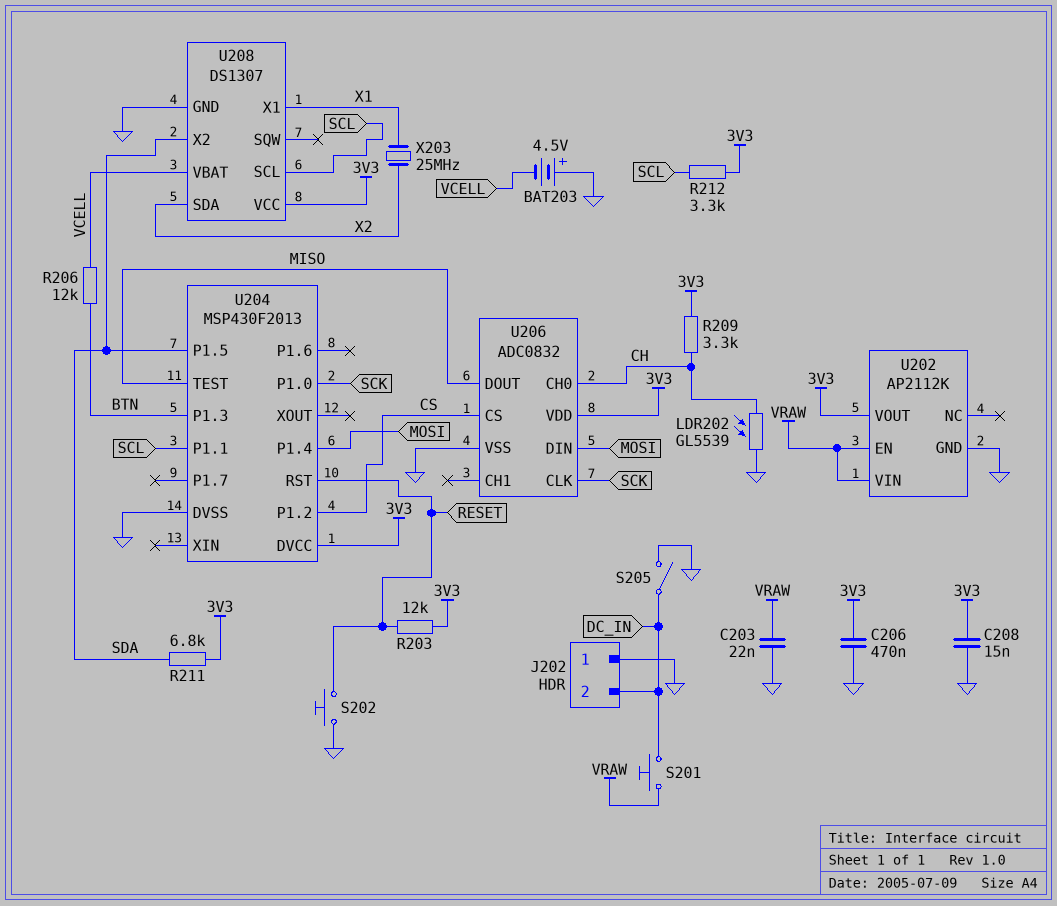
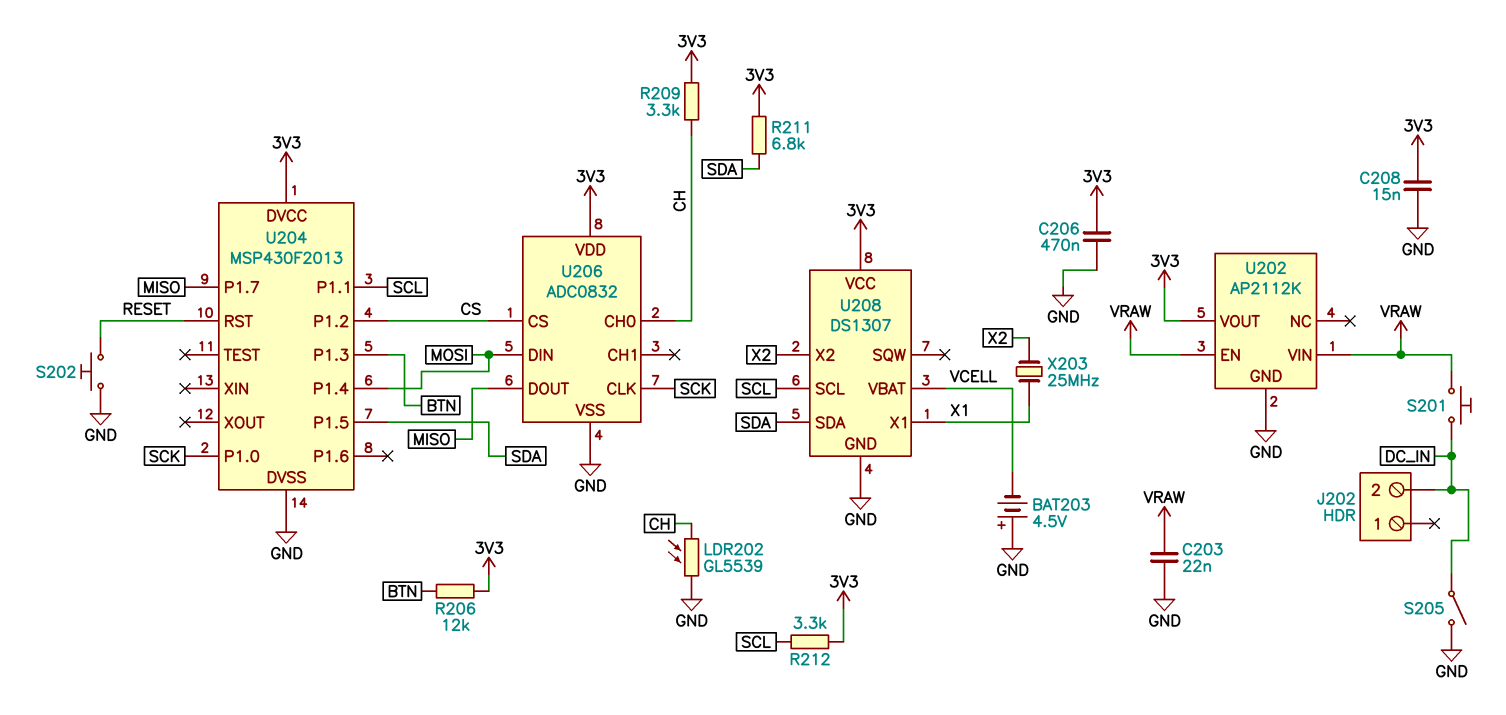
J202 pin 1: GND -> none
R203: 12k (3V3, RESET) -> none
R206: 12k (BTN, VCELL) -> 12k (3V3, BTN)
U204 pin P1.7: none -> MISO
U204 pin TEST: MISO -> none
U208 pin SDA: X2 -> SDA
U208 pin X2: SDA -> X2

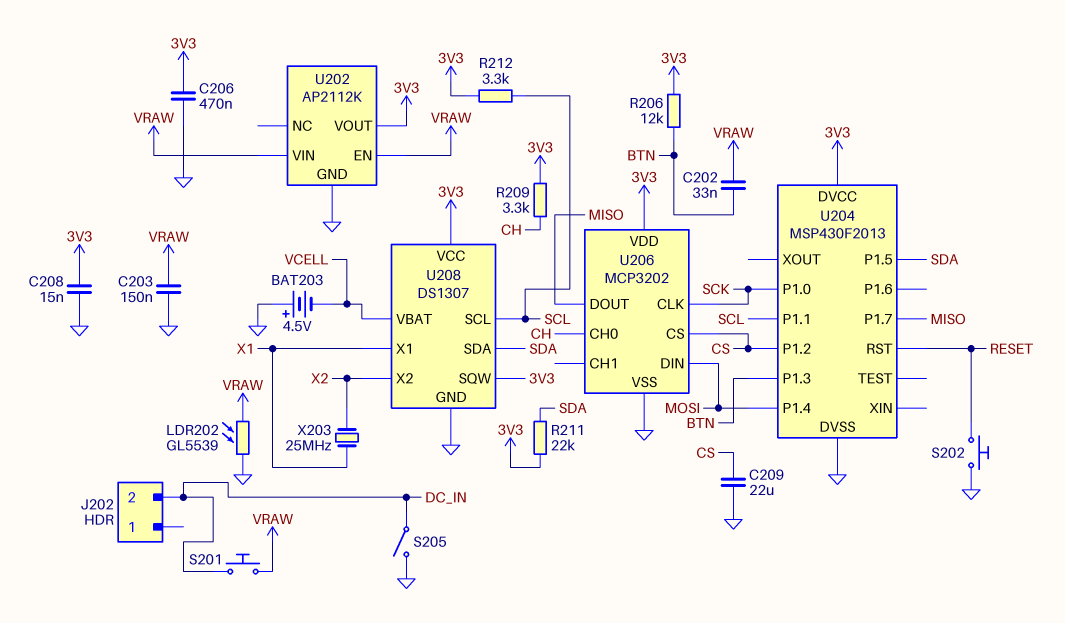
C202: none -> 33nF (BTN, VRAW)
C203: 22nF (GND, VRAW) -> 150nF (GND, VRAW)
C209: none -> 22uF (CS, GND)
LDR202: GL5539 (CH, GND) -> GL5539 (GND, VRAW)
R211: 6.8k (3V3, SDA) -> 22k (3V3, SDA)
U206: ADC0832 -> MCP3202
U208 pin SQW: none -> 3V3

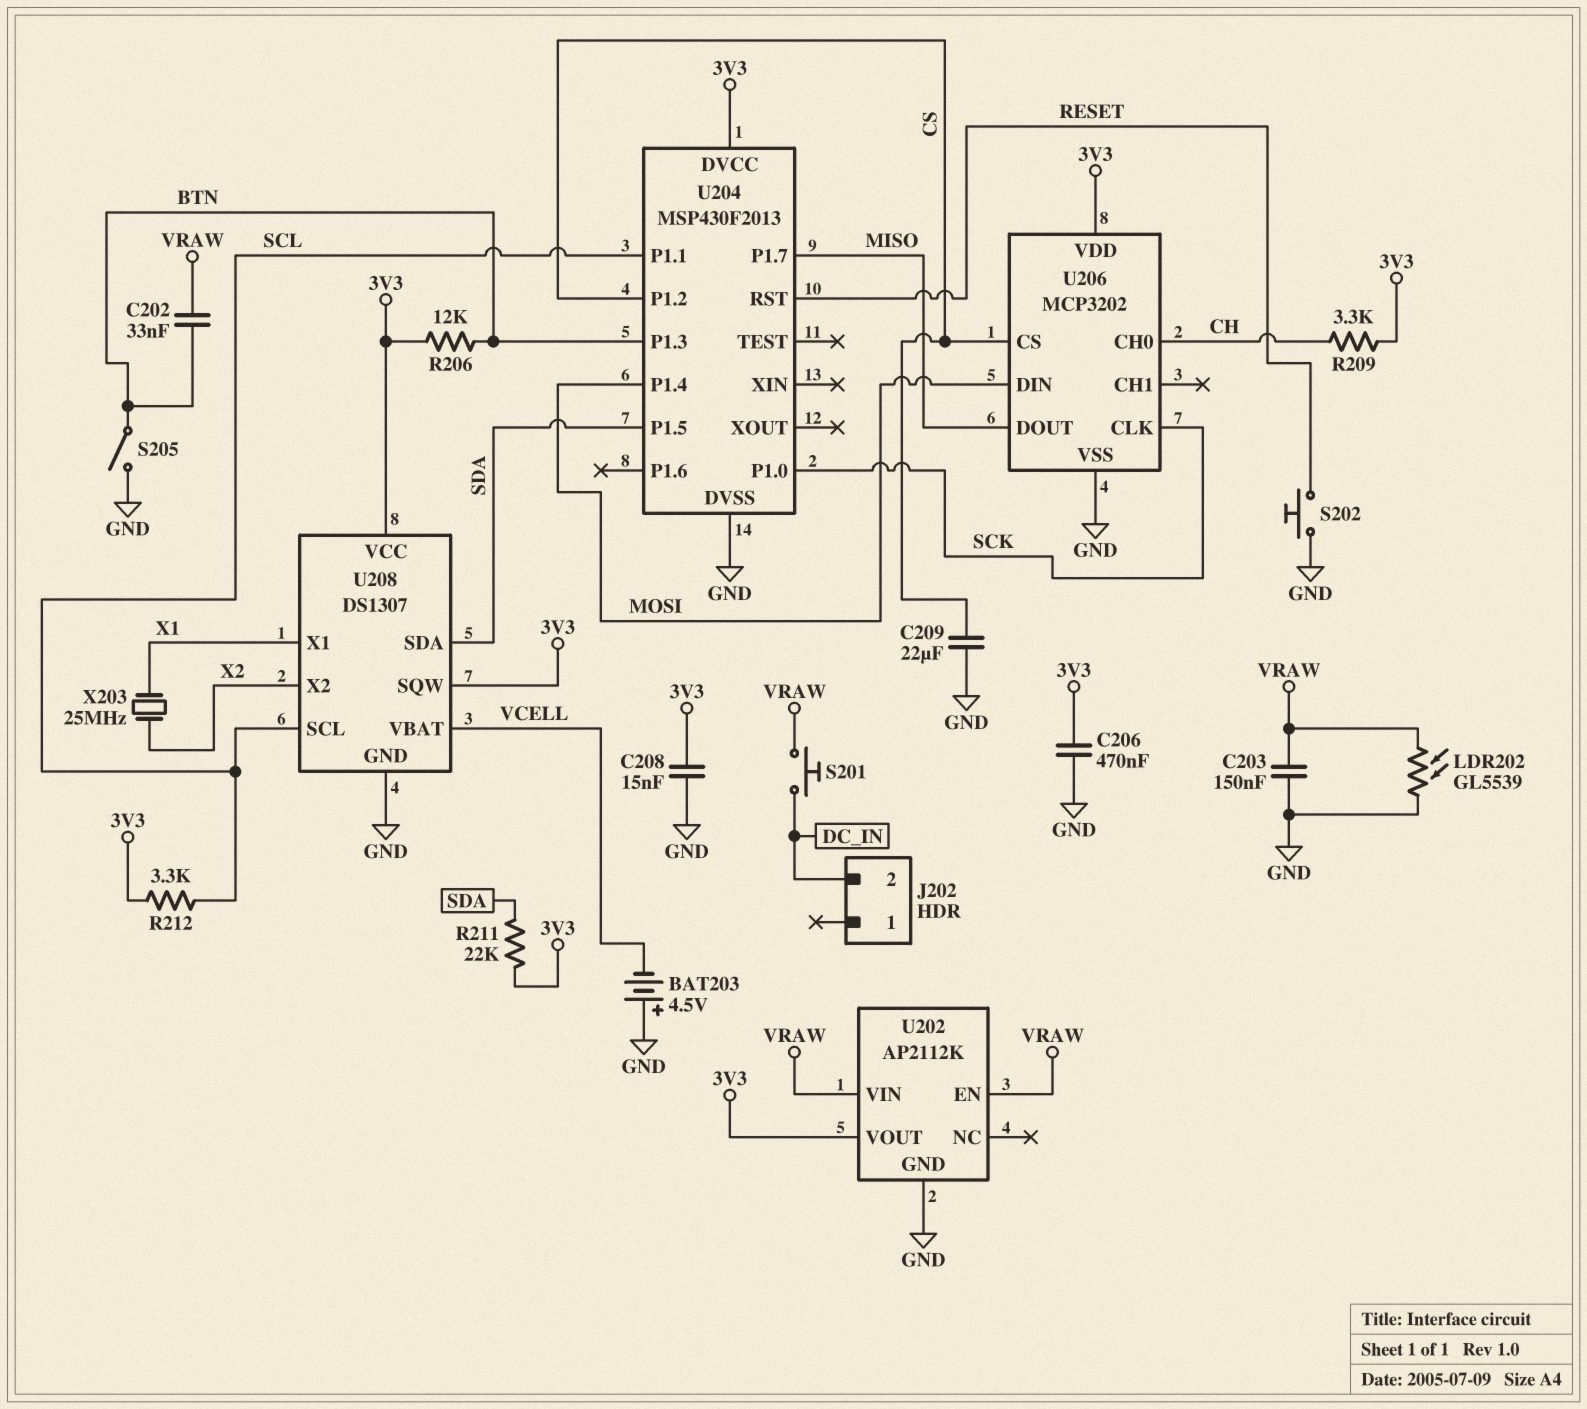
S205: switch (DC_IN, GND) -> switch (BTN, GND)

